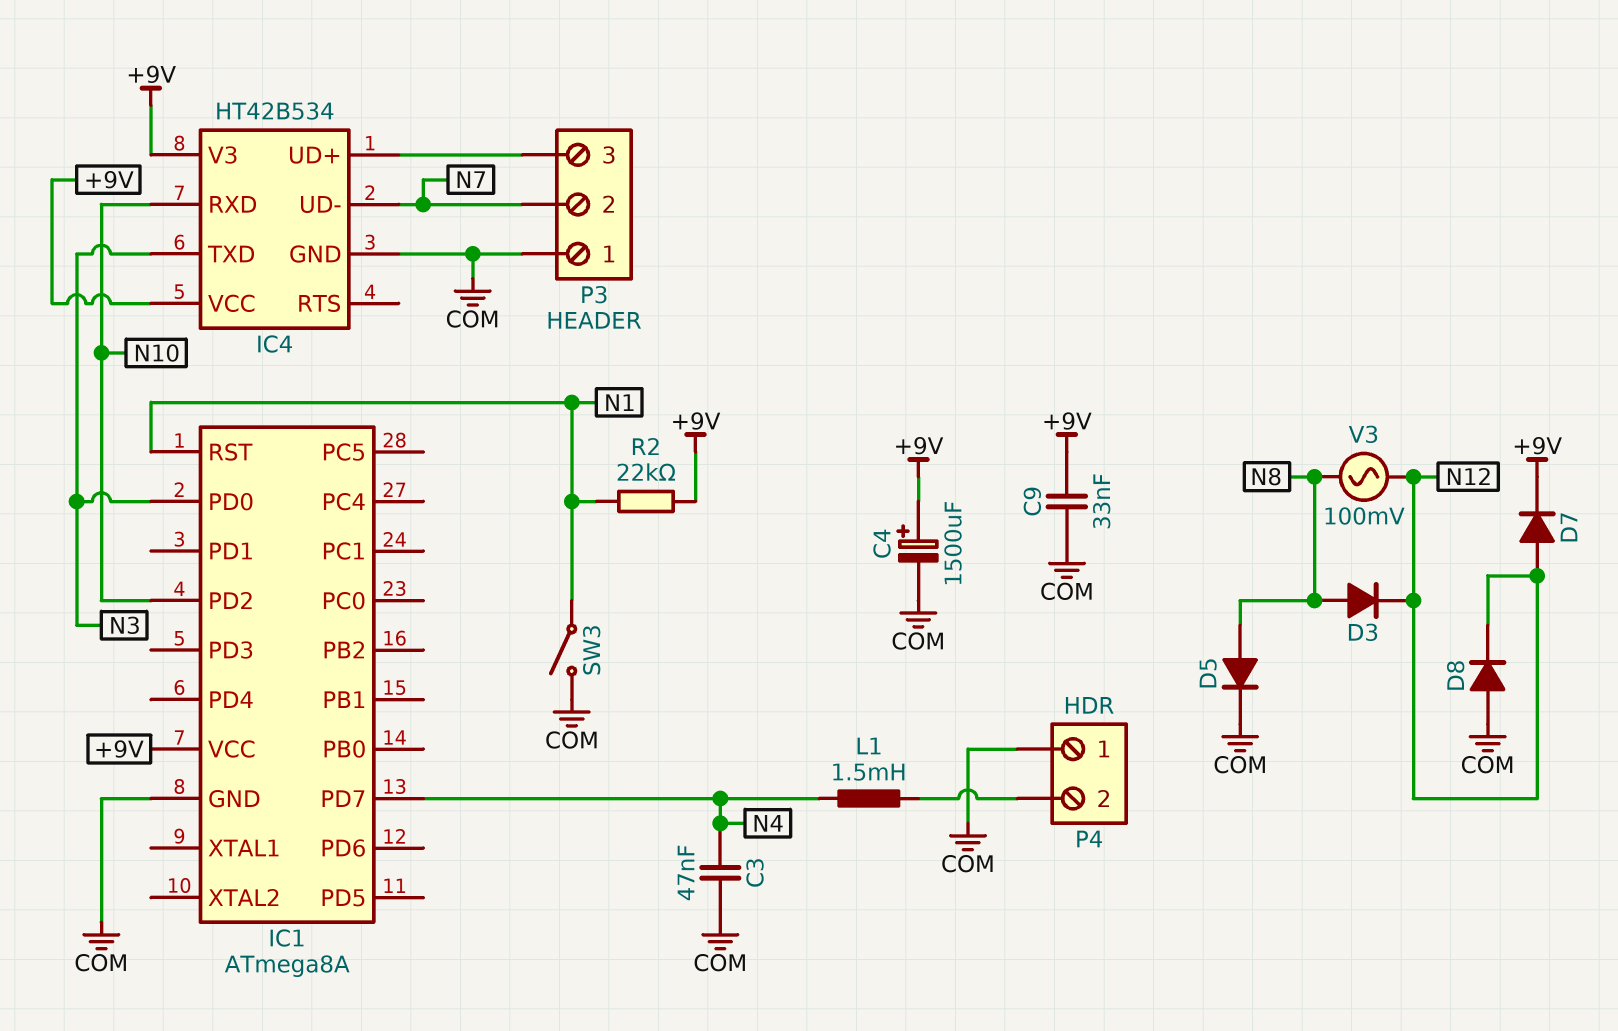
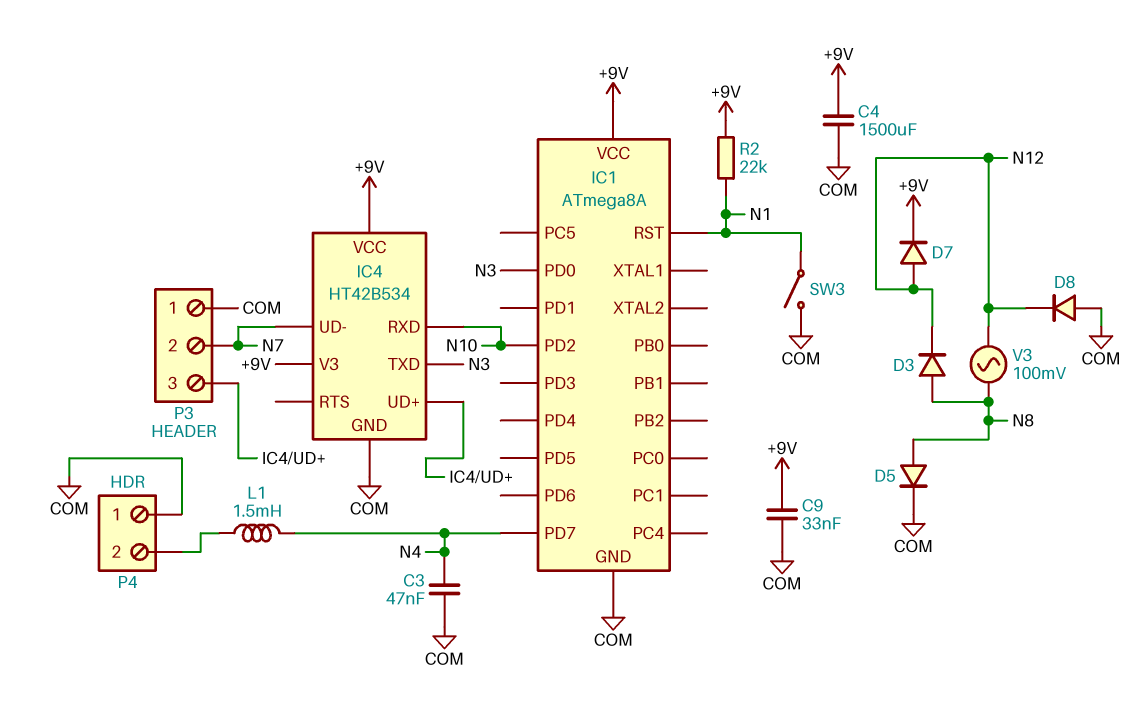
C4: 1500uF (plus +9V, minus COM) -> 1500uF (+9V, COM)

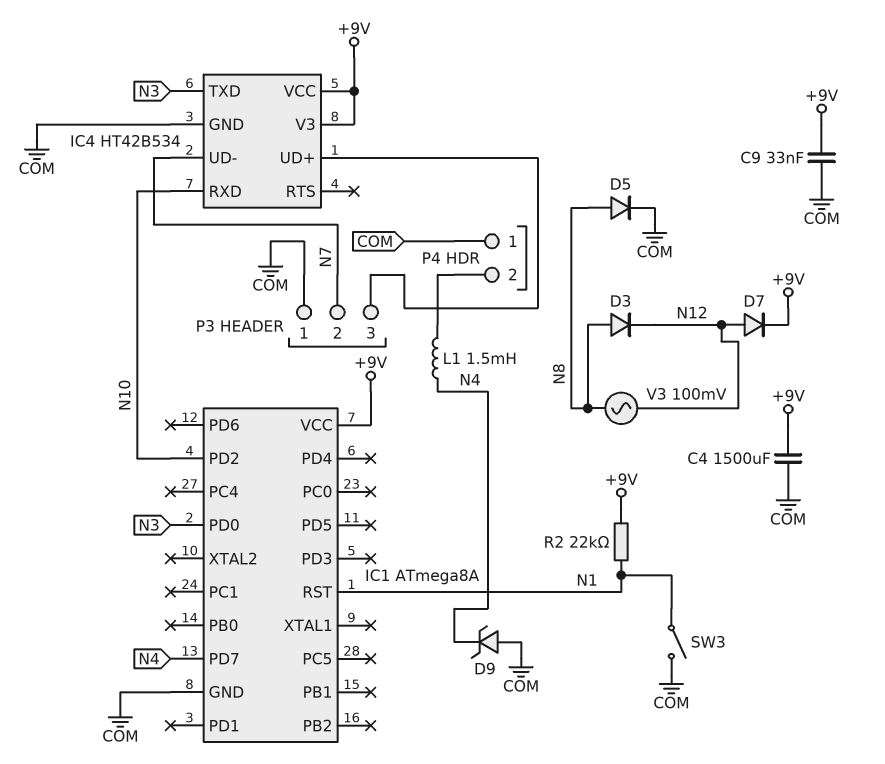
C3: 47nF (COM, N4) -> none
D8: diode (A COM, K N12) -> none
D9: none -> zener (A COM, K N4)

